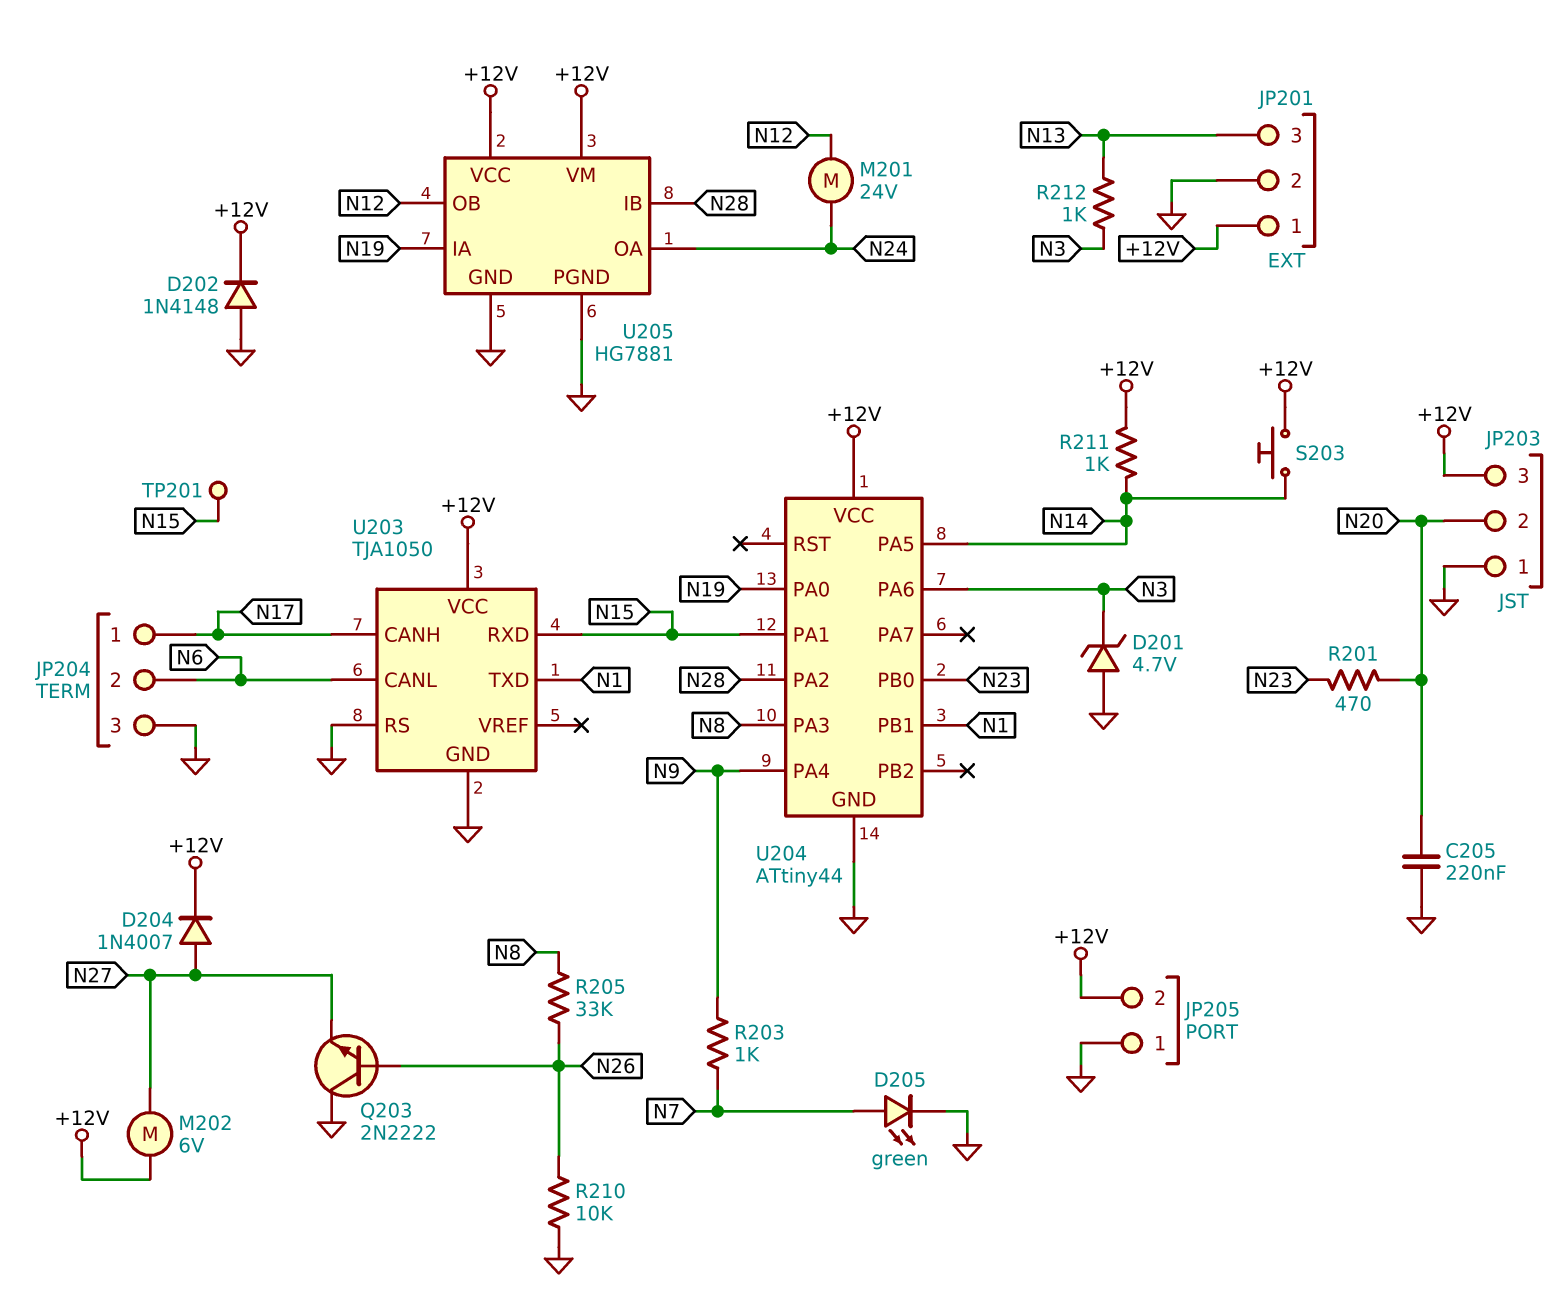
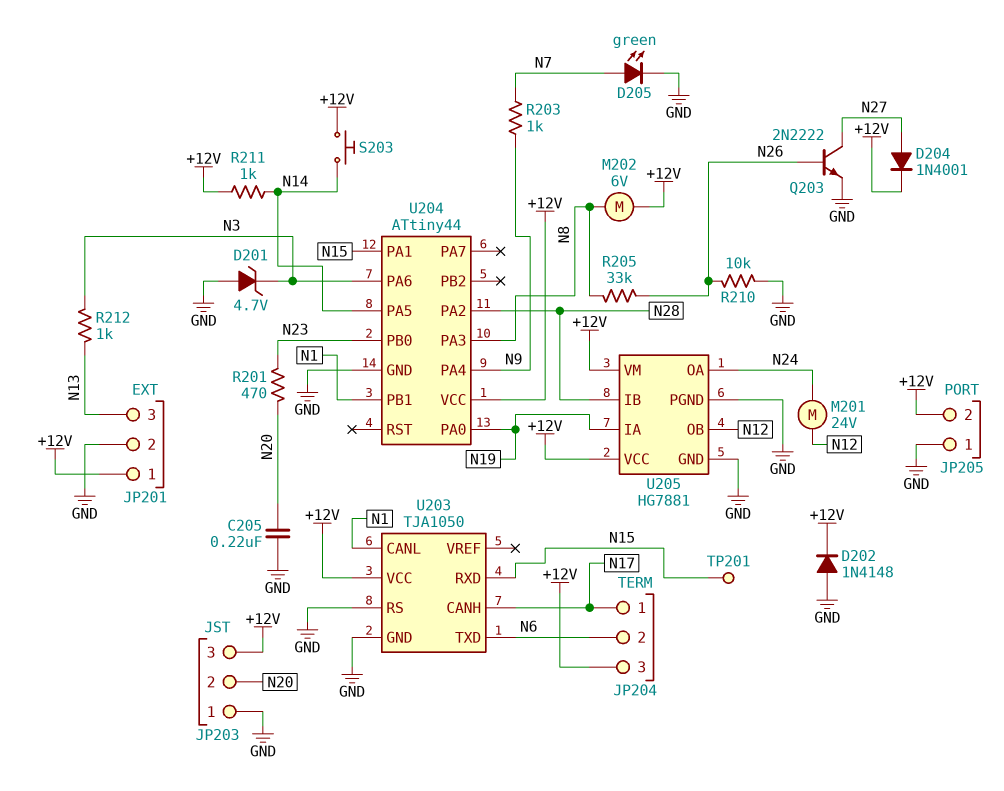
D204: diode 1N4007 (A N27, K +12V) -> diode 1N4001 (A N27, K +12V)
JP204 pin 3: GND -> +12V
M202: motor 6V (+12V, N27) -> motor 6V (+12V, N8)
Q203: NPN 2N2222 (B N26, C GND, E N27) -> NPN 2N2222 (B N26, C N27, E GND)
U203 pin CANL: N6 -> N1
U203 pin TXD: N1 -> N6

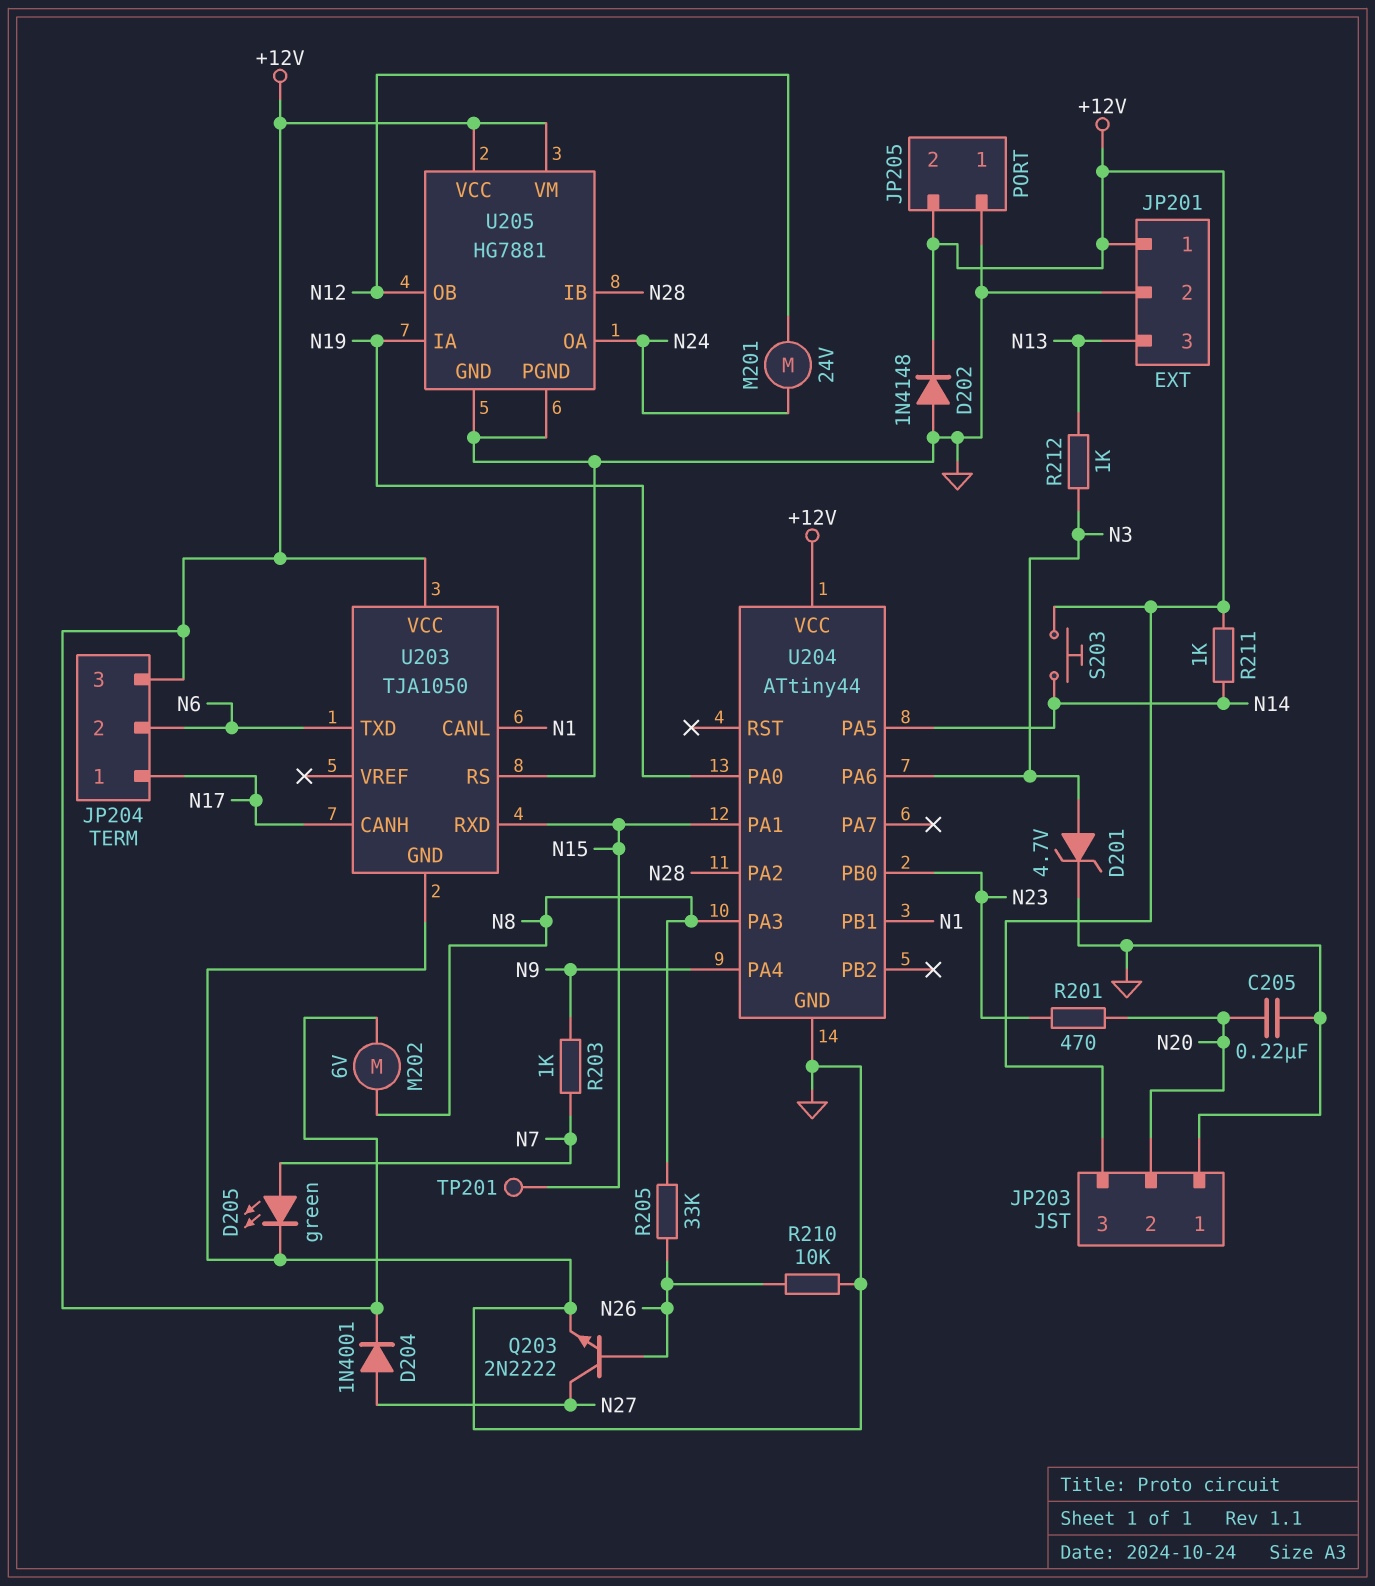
D201: zener 4.7V (A GND, K N3) -> zener 4.7V (A N3, K GND)

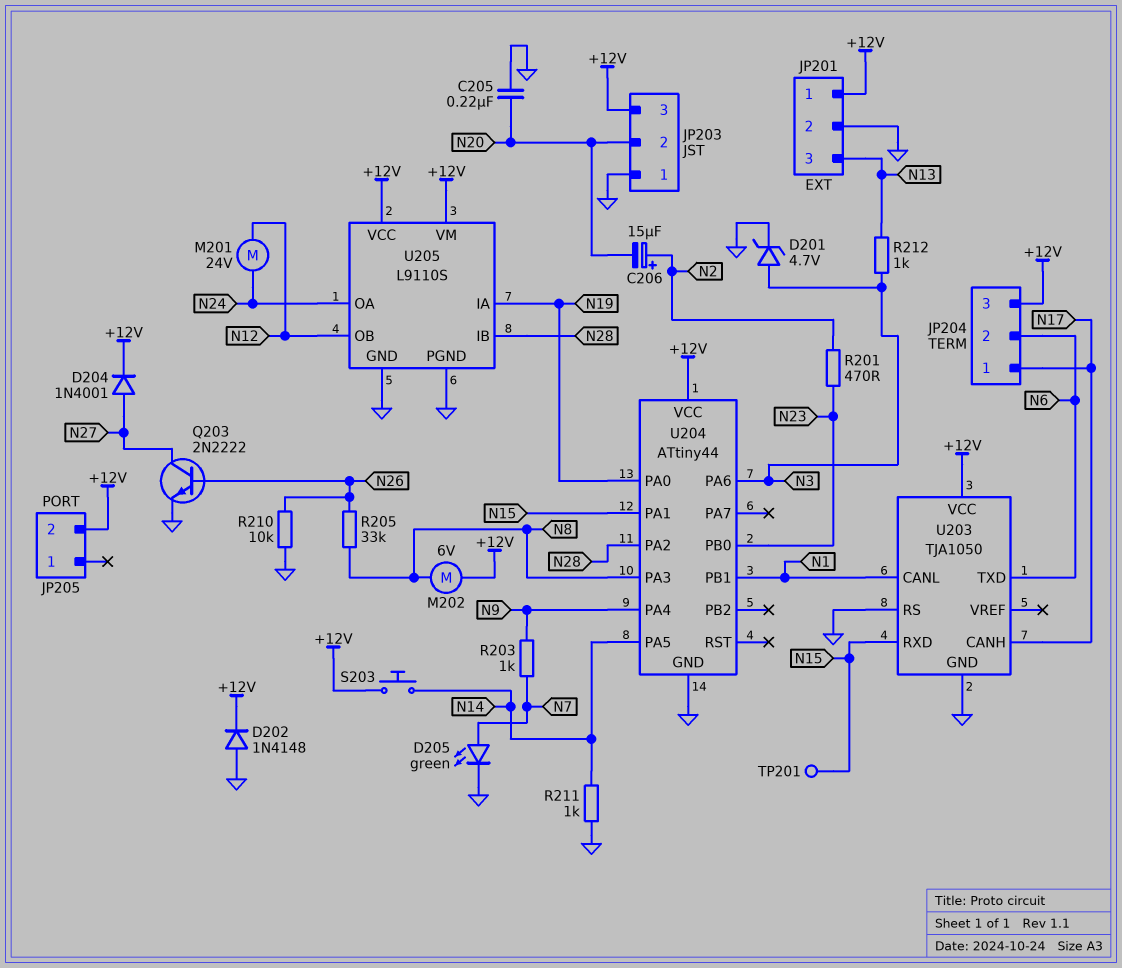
C206: none -> 15uF (plus N2, minus N20)
JP205 pin 1: GND -> none
R201: 470 (N20, N23) -> 470 (N2, N23)
R211: 1k (+12V, N14) -> 1k (GND, N14)
U205: HG7881 -> L9110S

